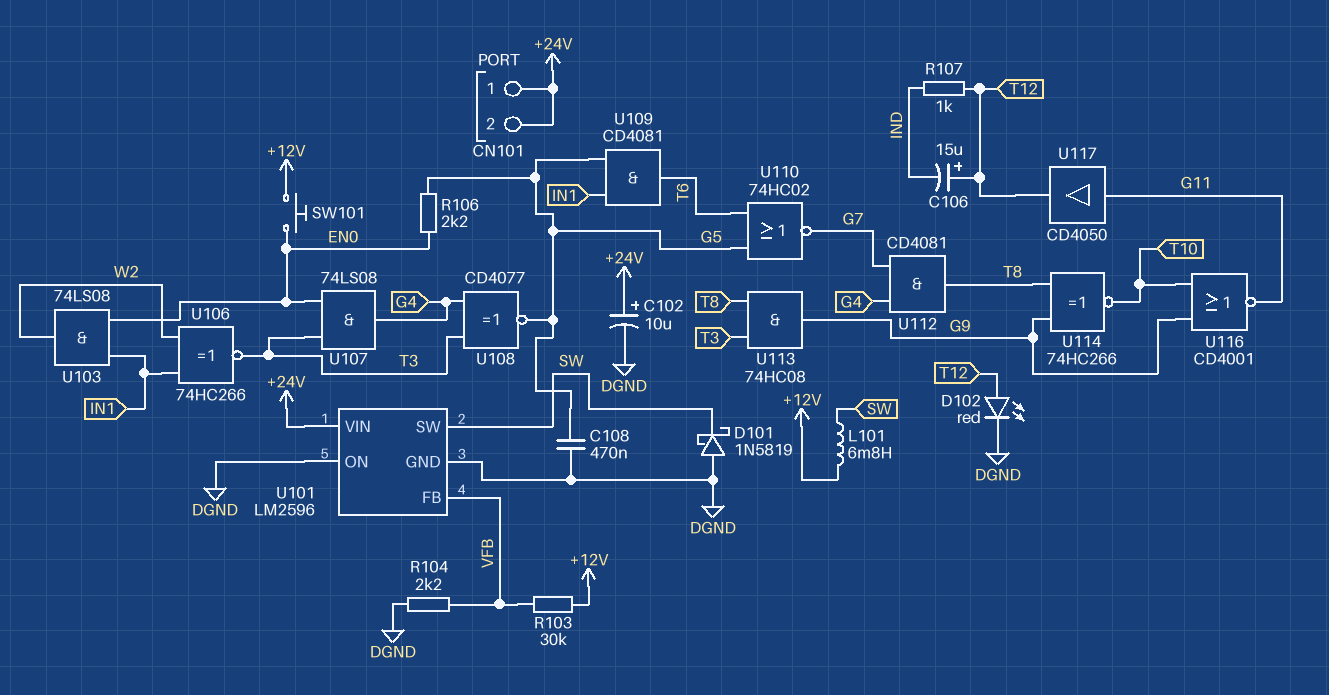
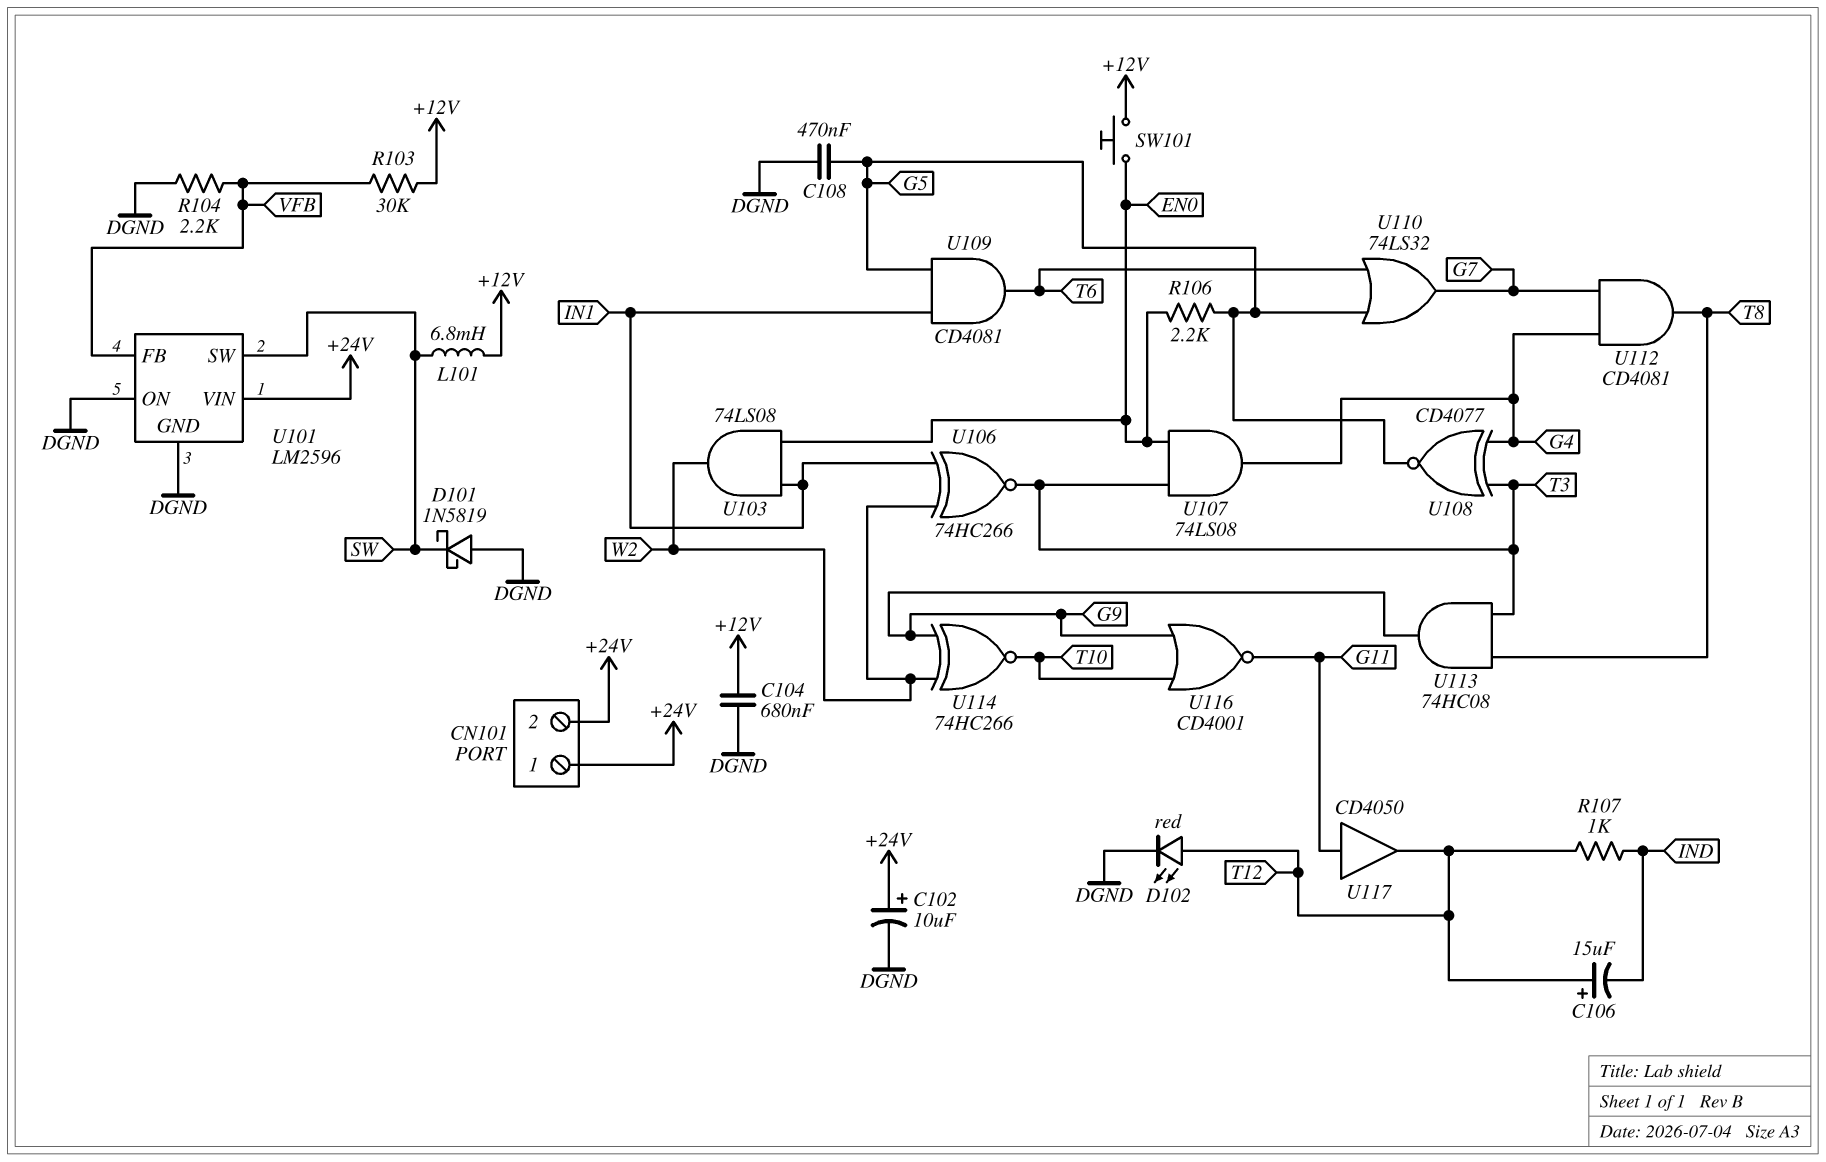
C104: none -> 680nF (+12V, DGND)
U110: NOR 74HC02 (in G5, in T6, out G7) -> OR 74LS32 (in G5, in T6, out G7)
U114: XNOR 74HC266 (in G9, in T8, out T10) -> XNOR 74HC266 (in G9, in W2, out T10)

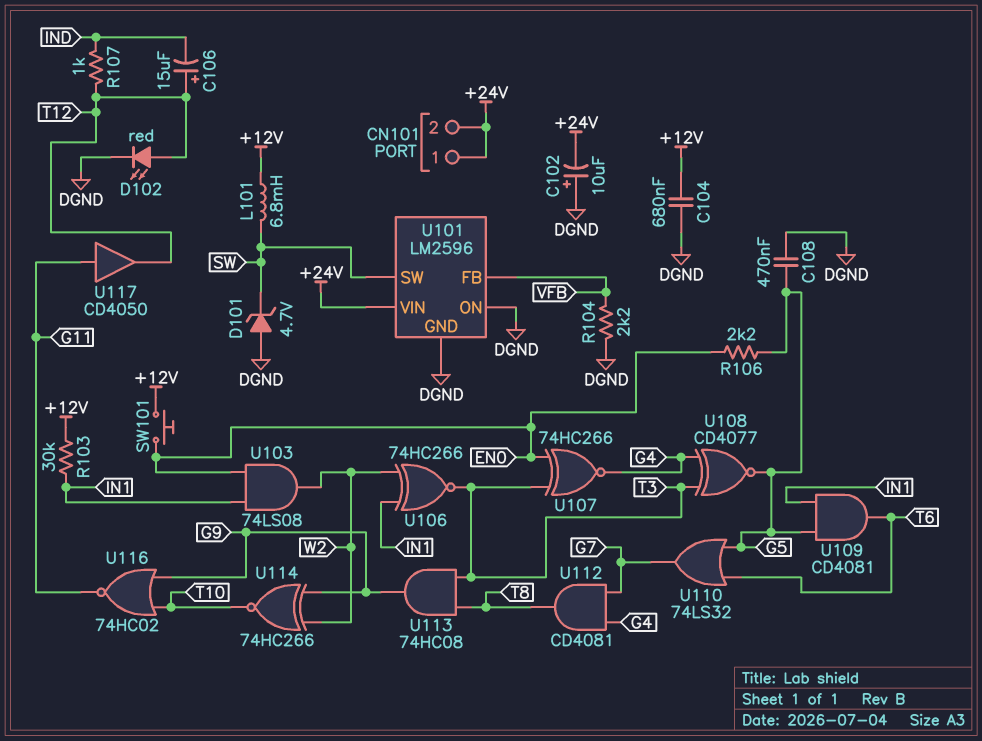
C102: 10uF (plus +24V, minus DGND) -> 10uF (plus DGND, minus +24V)
D101: schottky 1N5819 (A DGND, K SW) -> zener 4.7V (A DGND, K SW)
R103: 30k (+12V, VFB) -> 30k (+12V, IN1)
U107: AND 74LS08 (in EN0, in T3, out G4) -> XNOR 74HC266 (in EN0, in T3, out G4)
U116: NOR CD4001 (in G9, in T10, out G11) -> NOR 74HC02 (in G9, in T10, out G11)

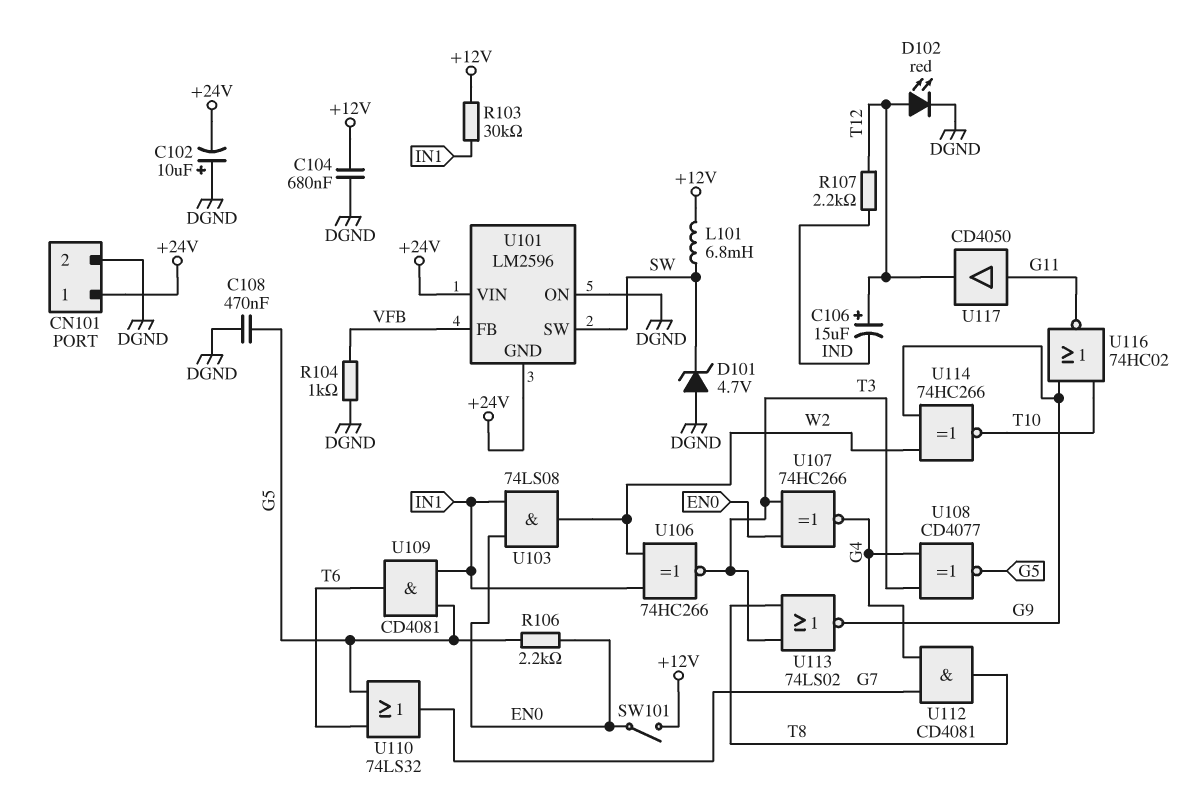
CN101 pin 2: +24V -> DGND
R104: 2.2k (DGND, VFB) -> 1k (DGND, VFB)
R107: 1k (IND, T12) -> 2.2k (IND, T12)
SW101: button (+12V, EN0) -> switch (+12V, EN0)
U101 pin GND: DGND -> +24V
U113: AND 74HC08 (in T3, in T8, out G9) -> NOR 74LS02 (in T3, in T8, out G9)

